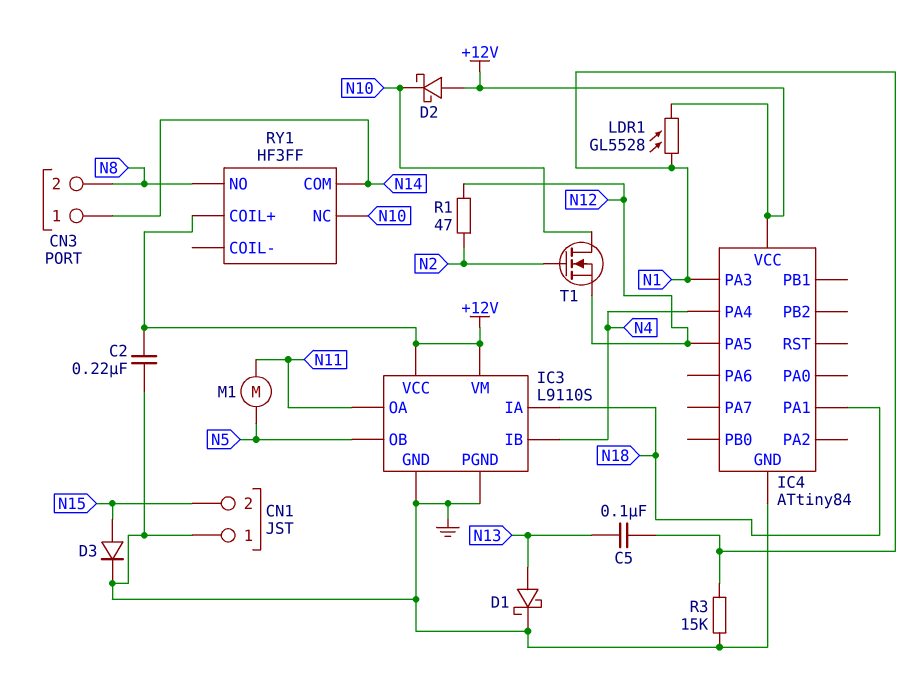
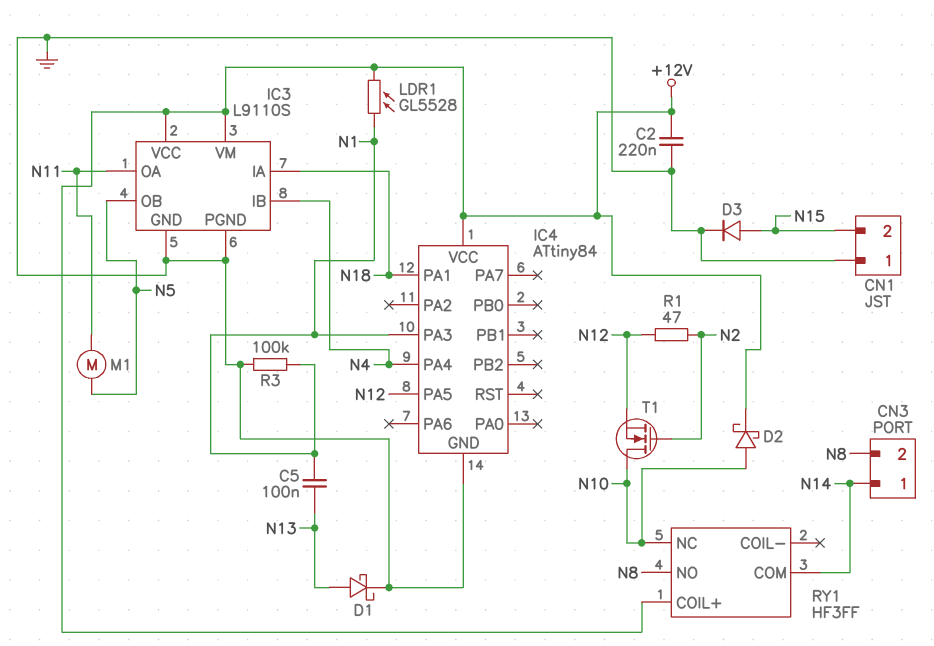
D2: schottky (A +12V, K N10) -> schottky (A N10, K +12V)
R3: 15k (GND, N1) -> 100k (GND, N1)

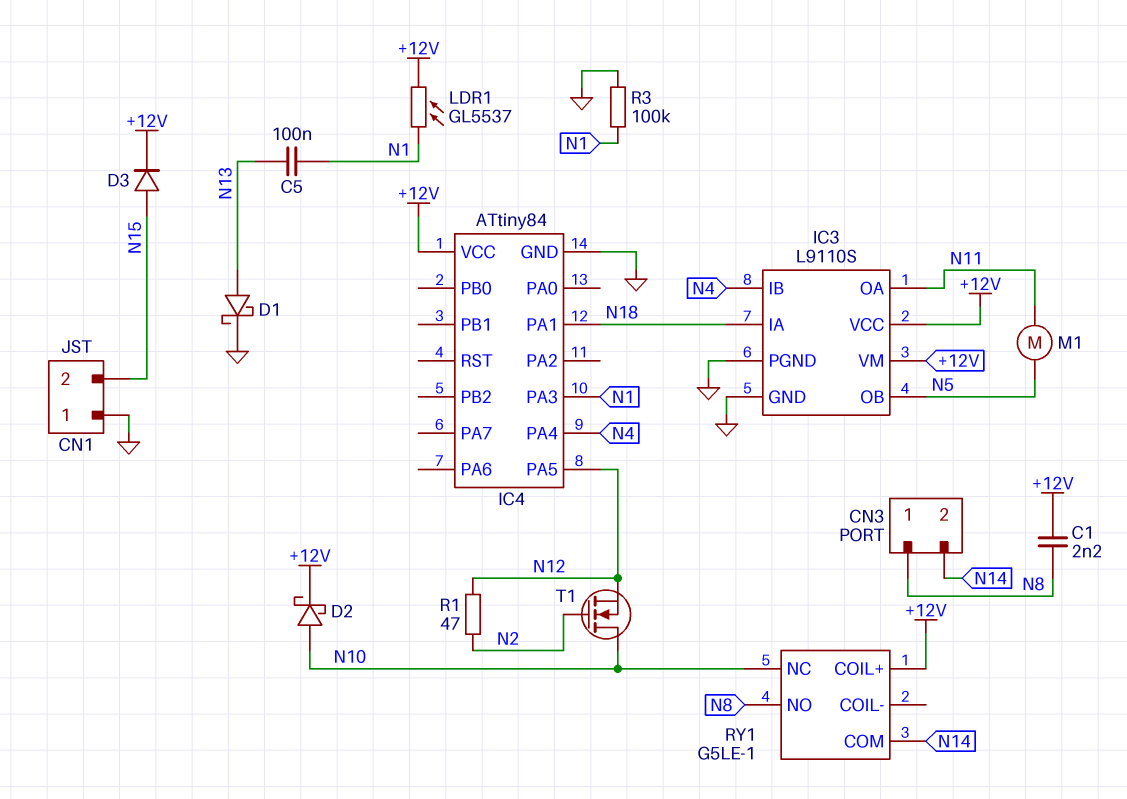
C1: none -> 2.2nF (+12V, N8)
C2: 220nF (+12V, GND) -> none
CN3 pin 1: N14 -> N8
CN3 pin 2: N8 -> N14
D3: diode (A N15, K GND) -> diode (A N15, K +12V)
LDR1: GL5528 (+12V, N1) -> GL5537 (+12V, N1)
RY1: HF3FF -> G5LE-1

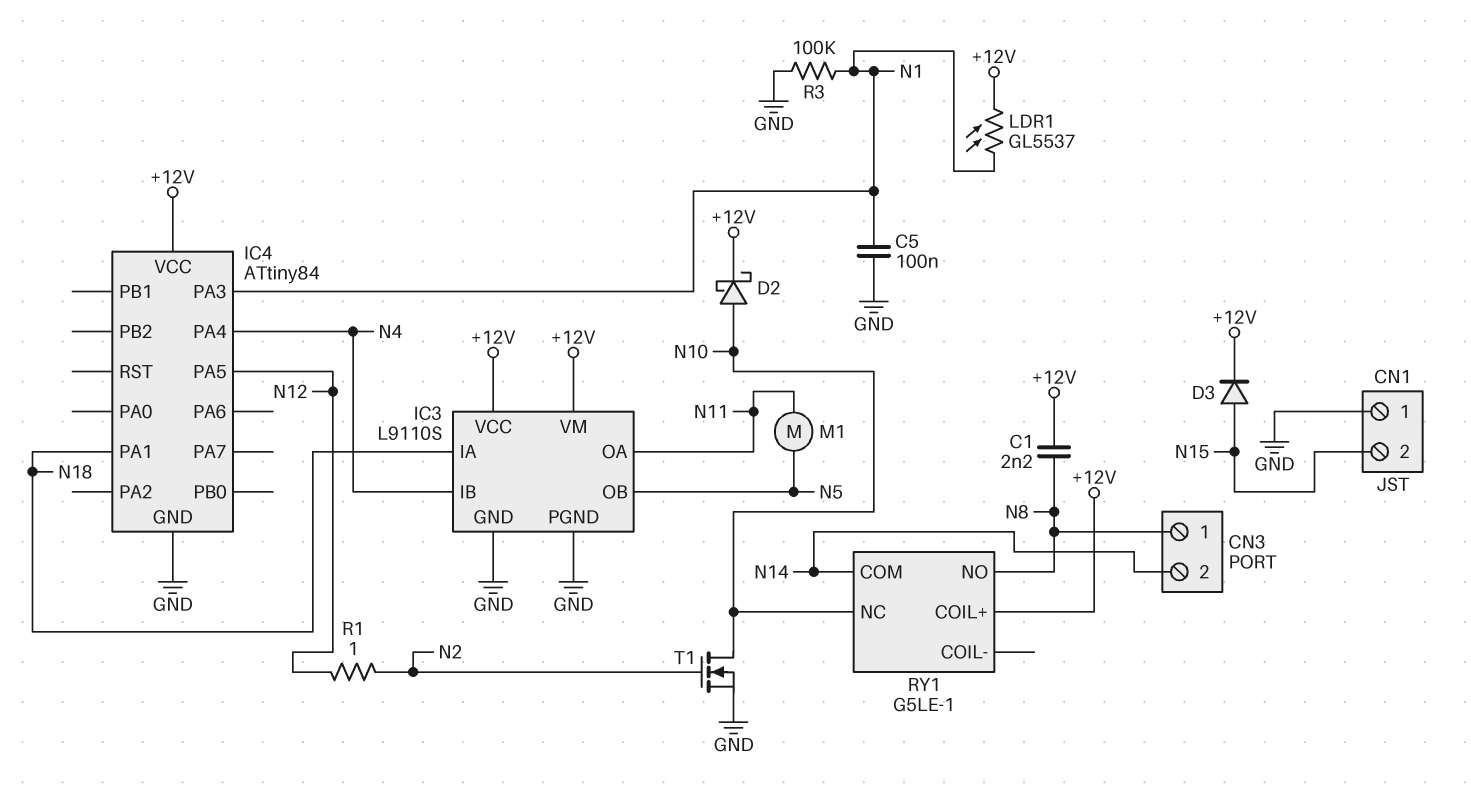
C5: 100nF (N1, N13) -> 100nF (GND, N1)
D1: schottky (A N13, K GND) -> none
R1: 47 (N2, N12) -> 1 (N2, N12)
T1: NMOS (G N2, D N10, S N12) -> NMOS (G N2, D N10, S GND)

